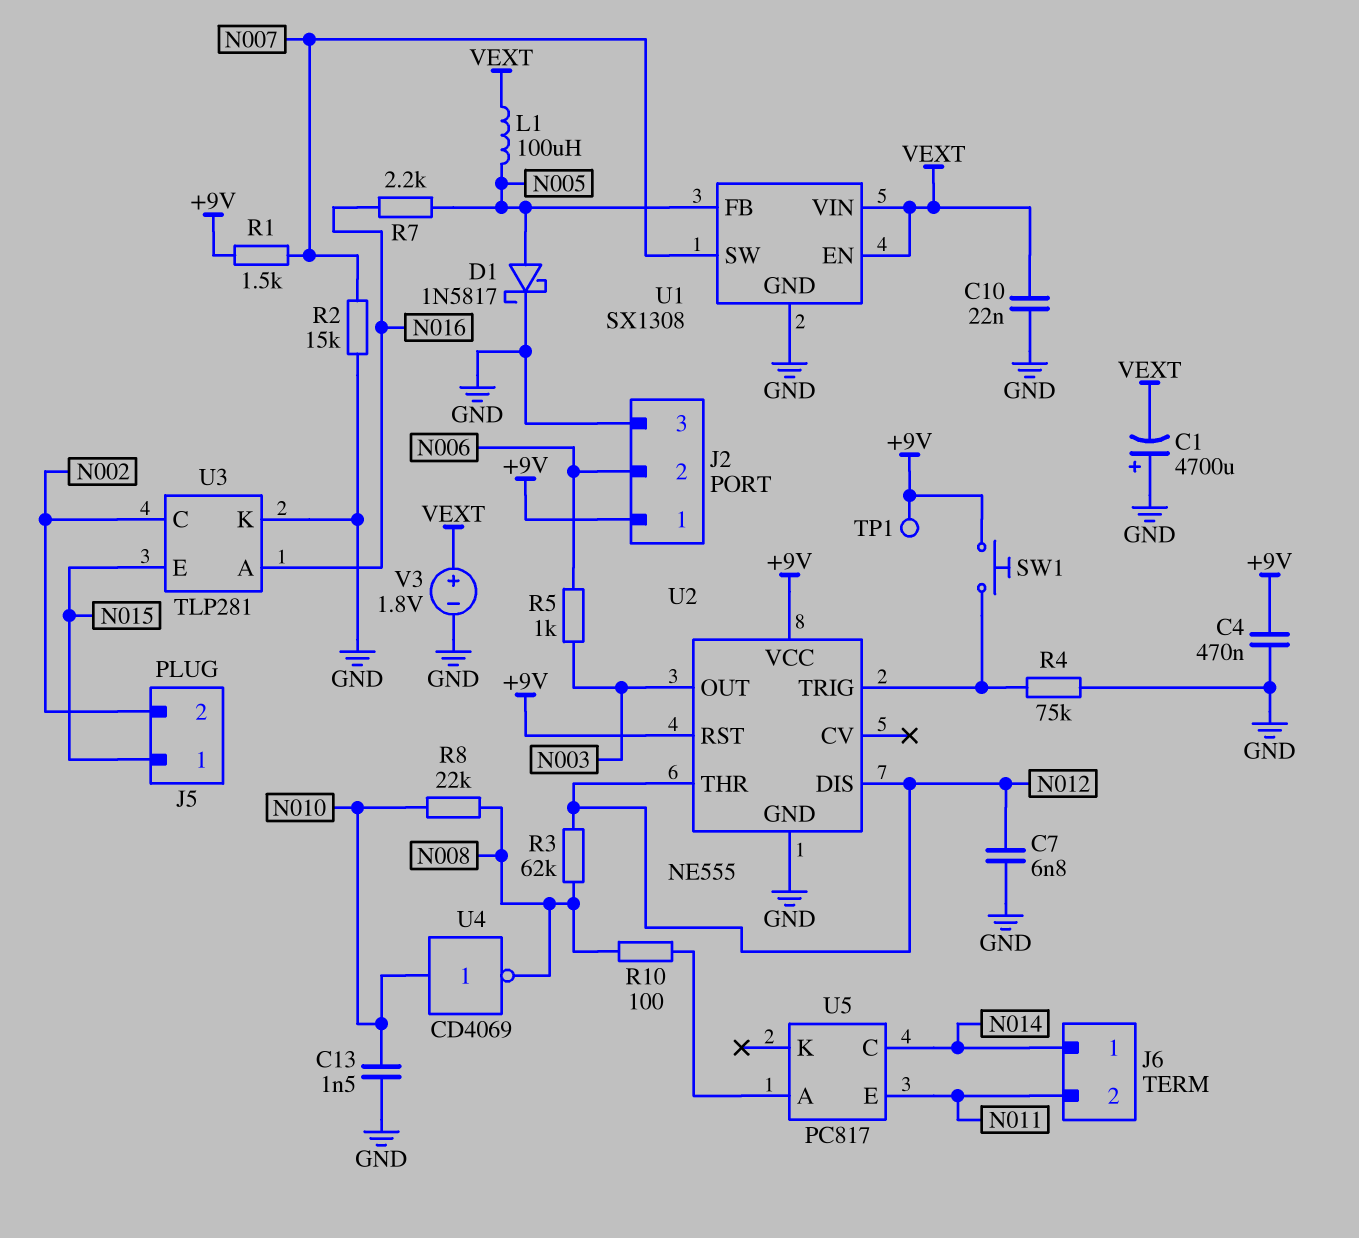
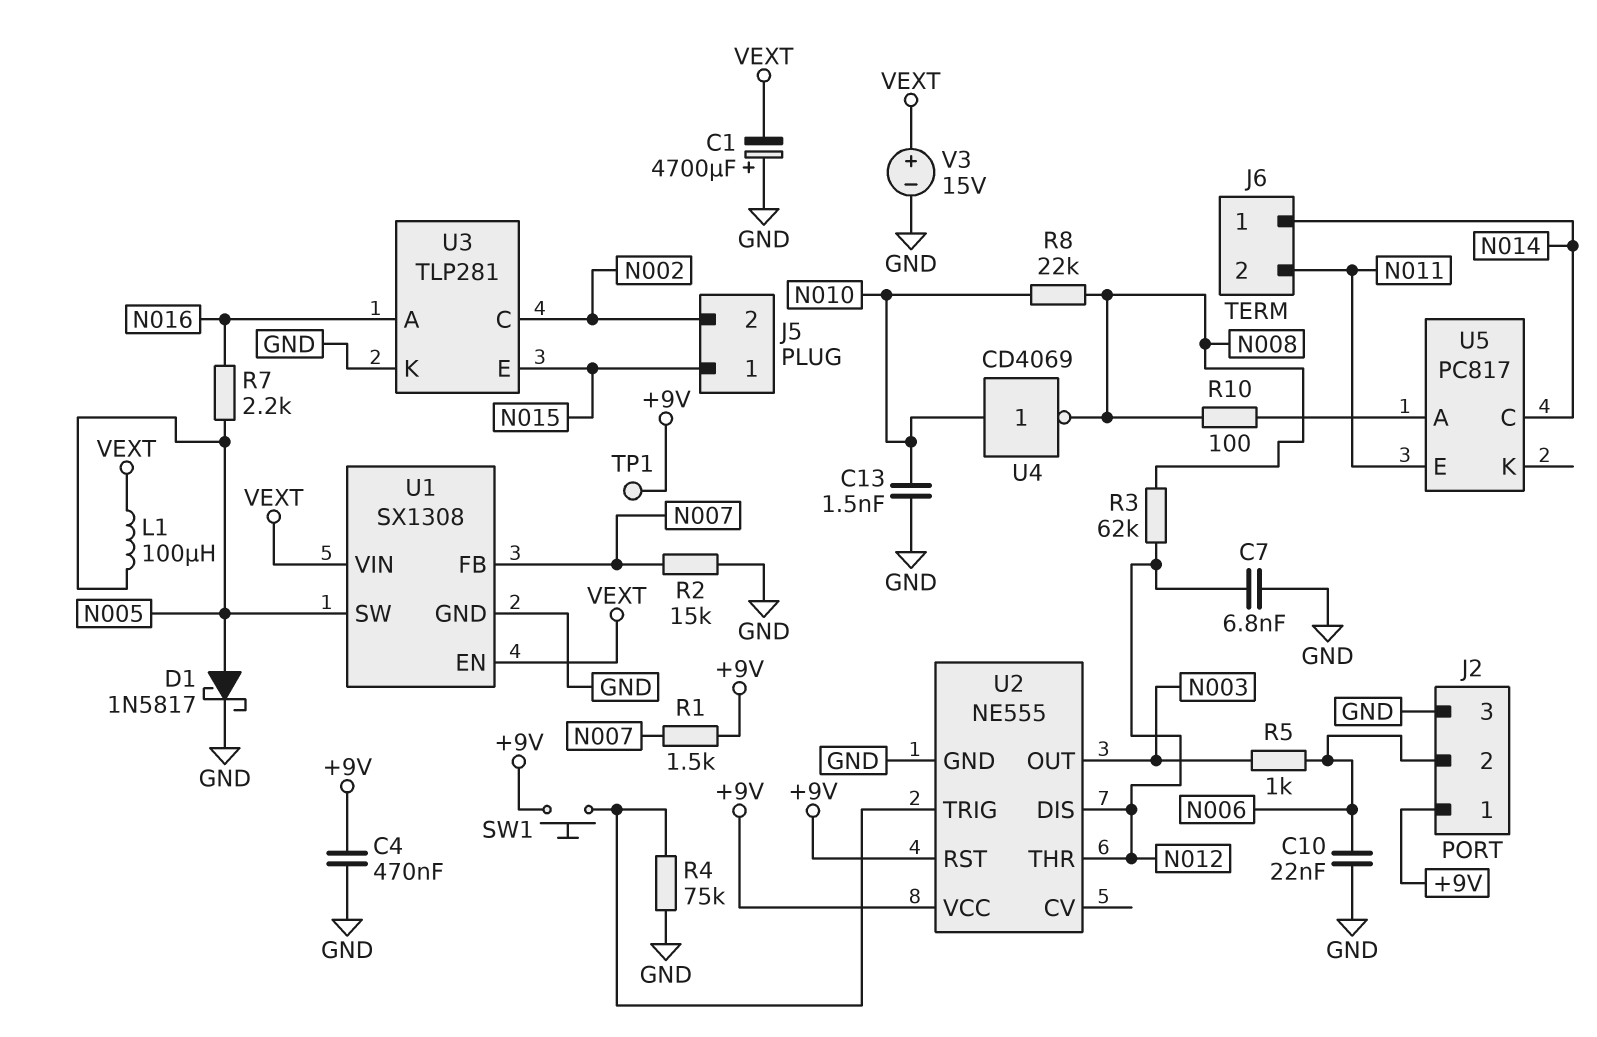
C10: 22nF (GND, VEXT) -> 22nF (GND, N006)
U1 pin FB: N005 -> N007
U1 pin SW: N007 -> N005
V3: 1.8V (plus VEXT, minus GND) -> 15V (plus VEXT, minus GND)

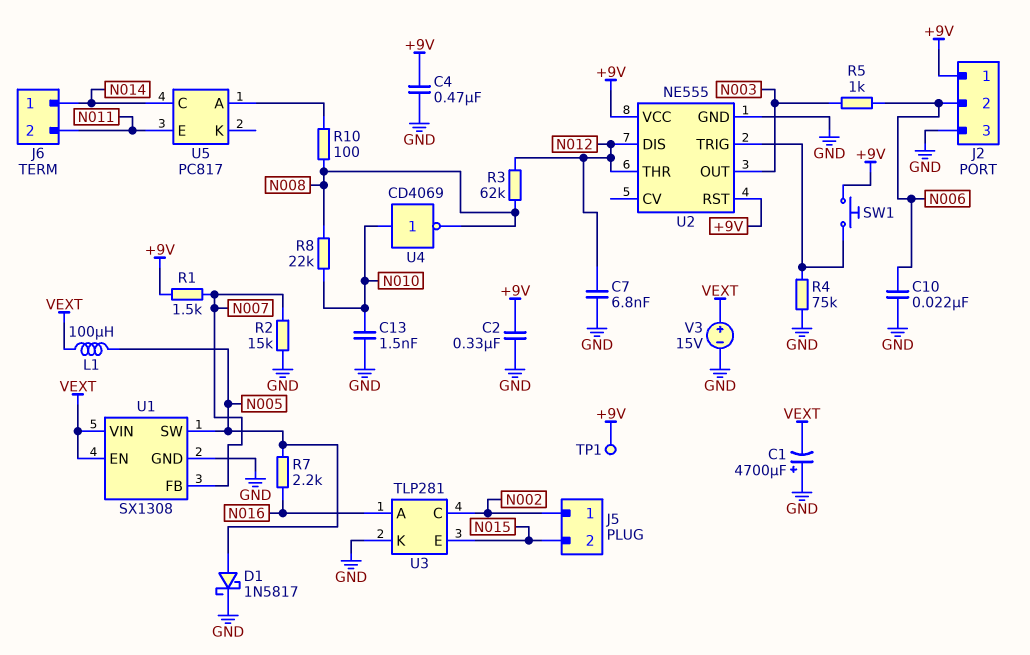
C2: none -> 330nF (+9V, GND)
J5 pin 1: N015 -> N002
J5 pin 2: N002 -> N015

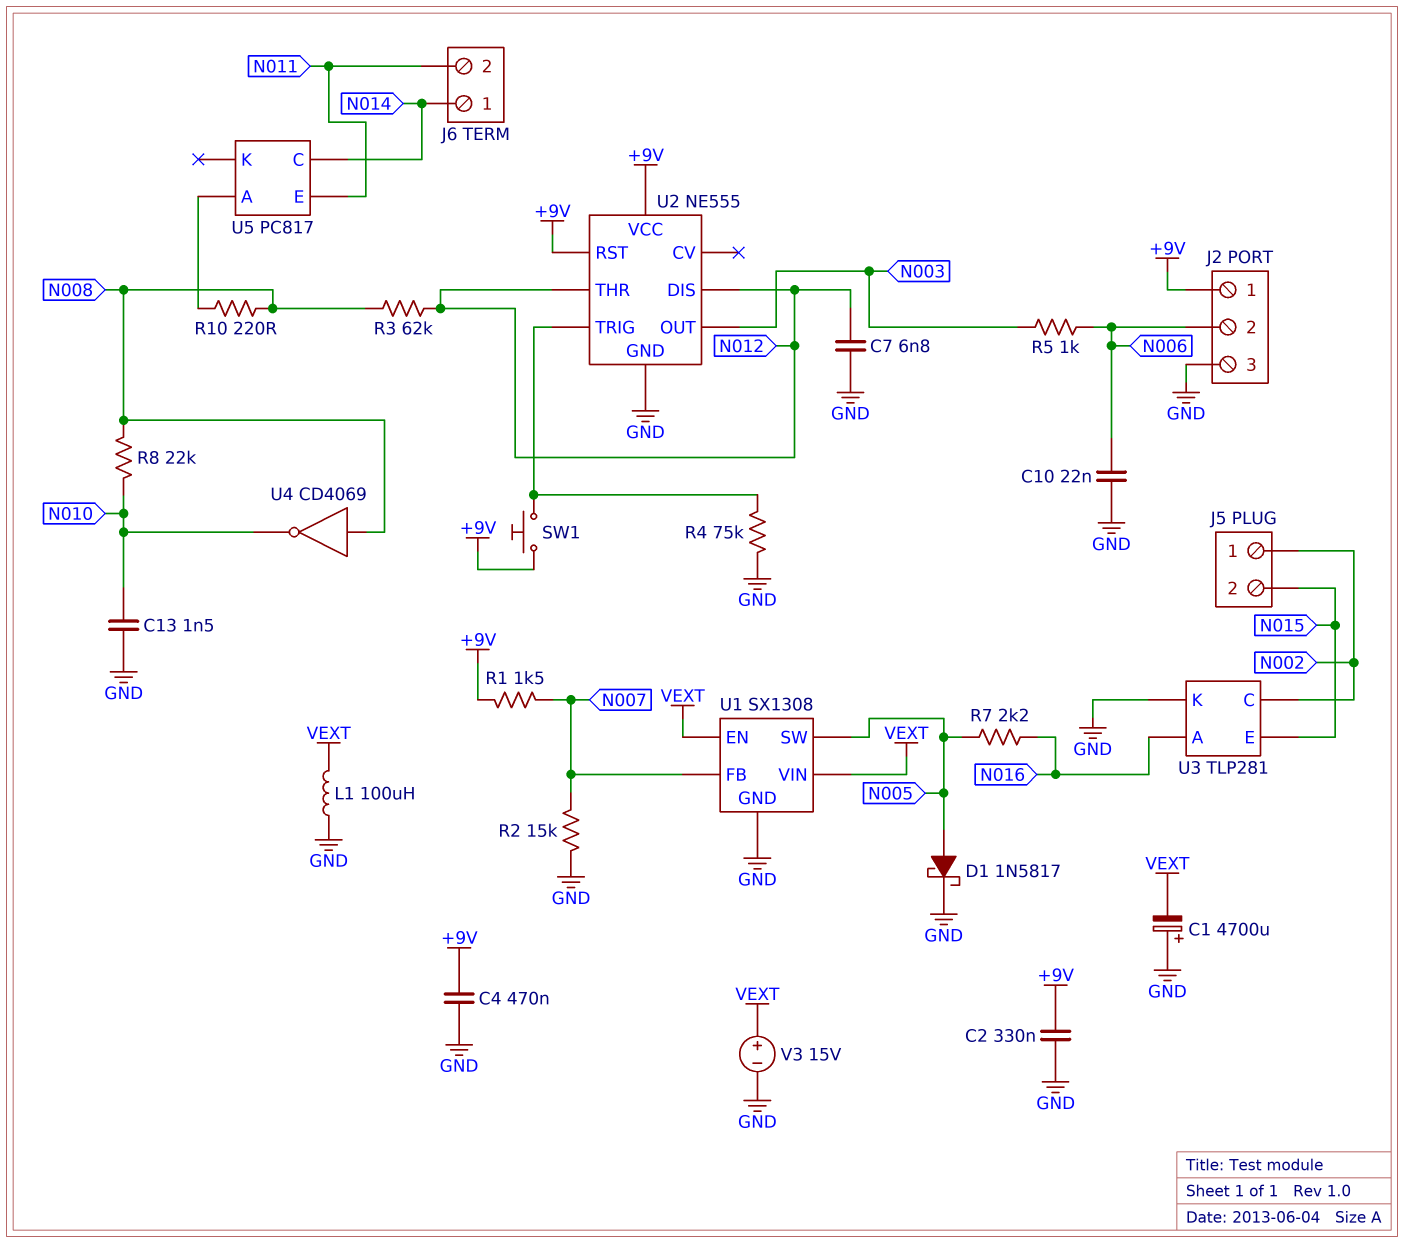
L1: 100uH (N005, VEXT) -> 100uH (GND, VEXT)
R10: 100 (N008, U5/A) -> 220 (N008, U5/A)
TP1: test point (+9V) -> none
U4: NOT CD4069 (in N010, out N008) -> NOT CD4069 (in N008, out N010)

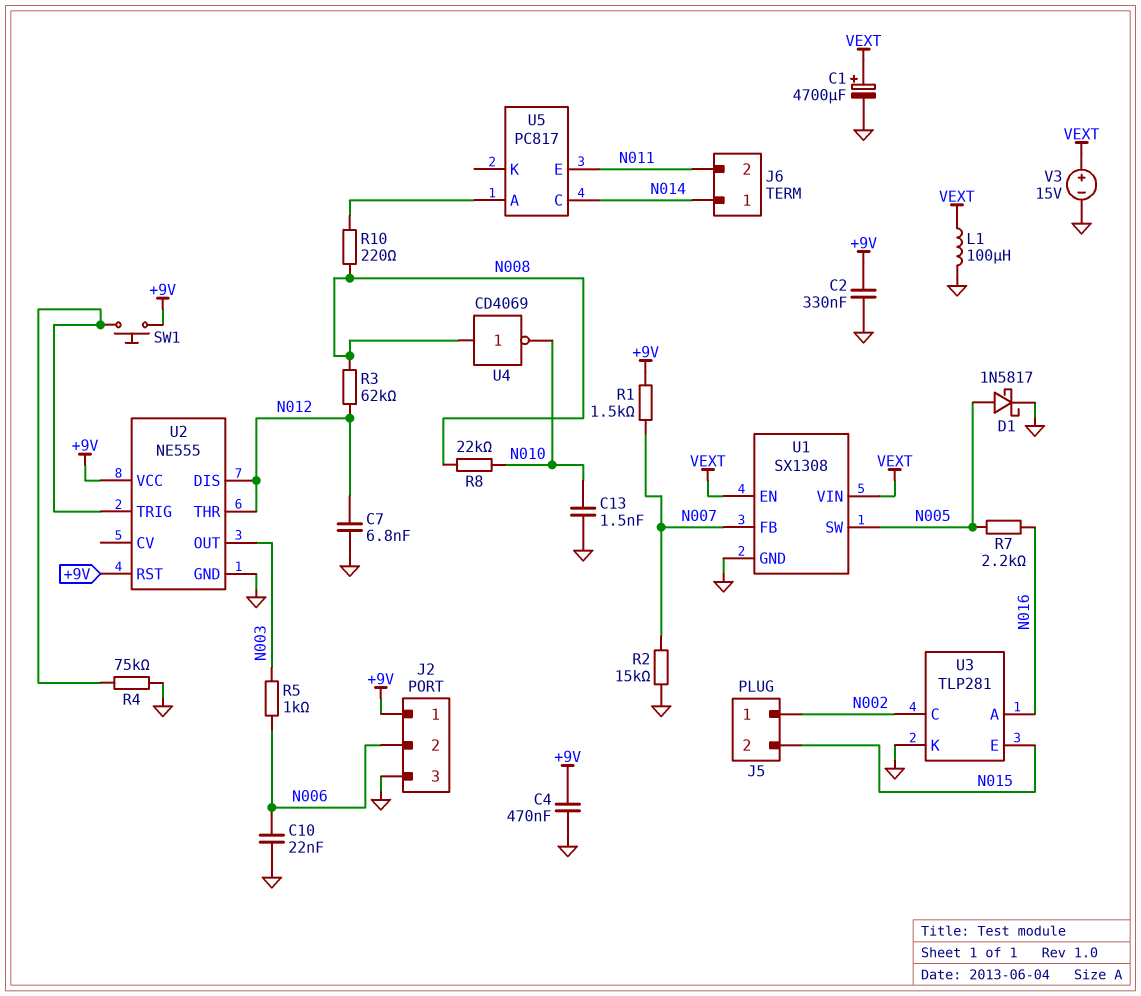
C1: 4700uF (plus GND, minus VEXT) -> 4700uF (plus VEXT, minus GND)

